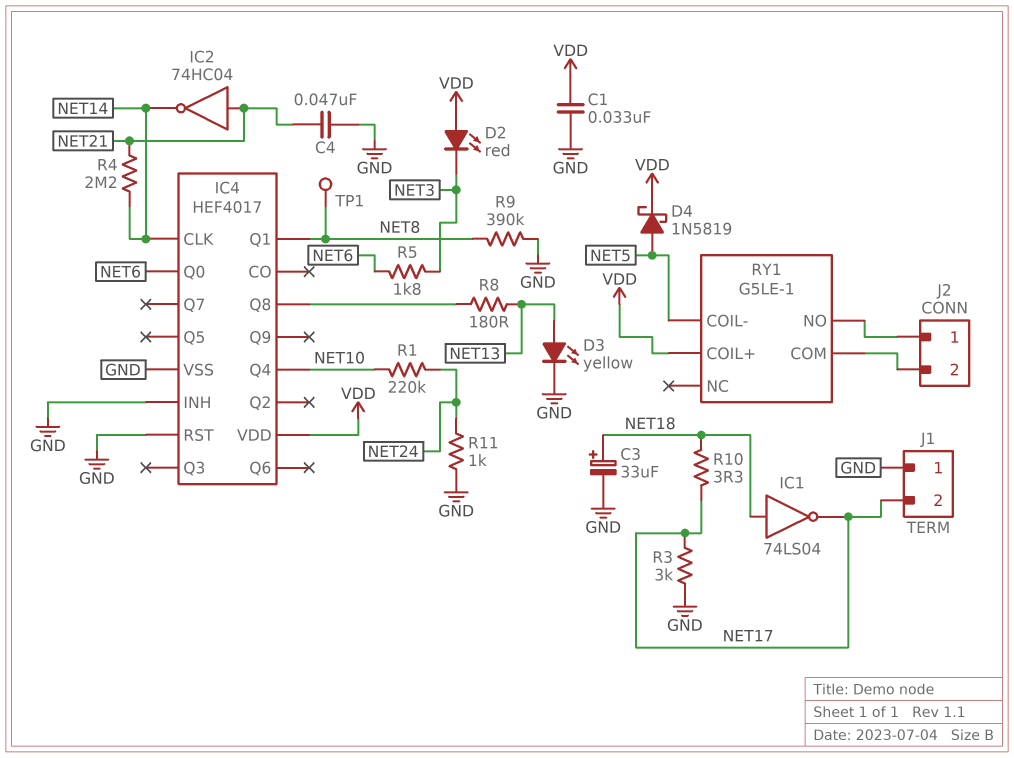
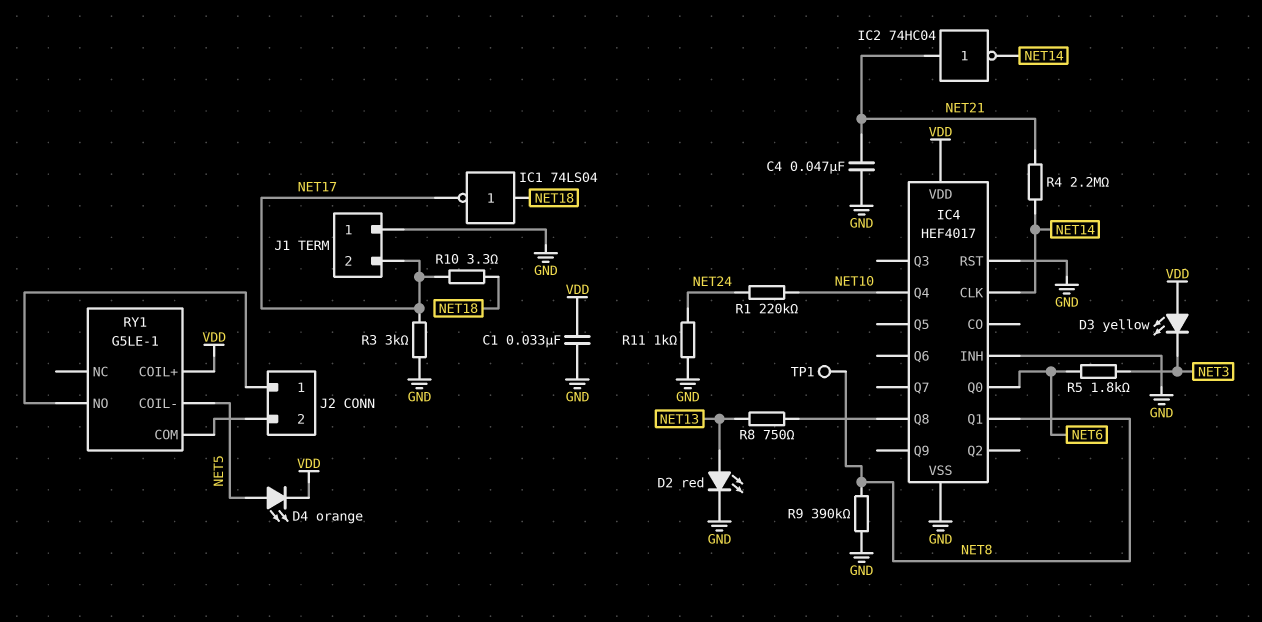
C3: 33uF (plus NET18, minus GND) -> none
D2: LED red (A VDD, K NET3) -> LED red (A NET13, K GND)
D3: LED yellow (A NET13, K GND) -> LED yellow (A VDD, K NET3)
D4: schottky 1N5819 (A NET5, K VDD) -> LED orange (A NET5, K VDD)
R8: 180 (IC4/Q8, NET13) -> 750 (IC4/Q8, NET13)

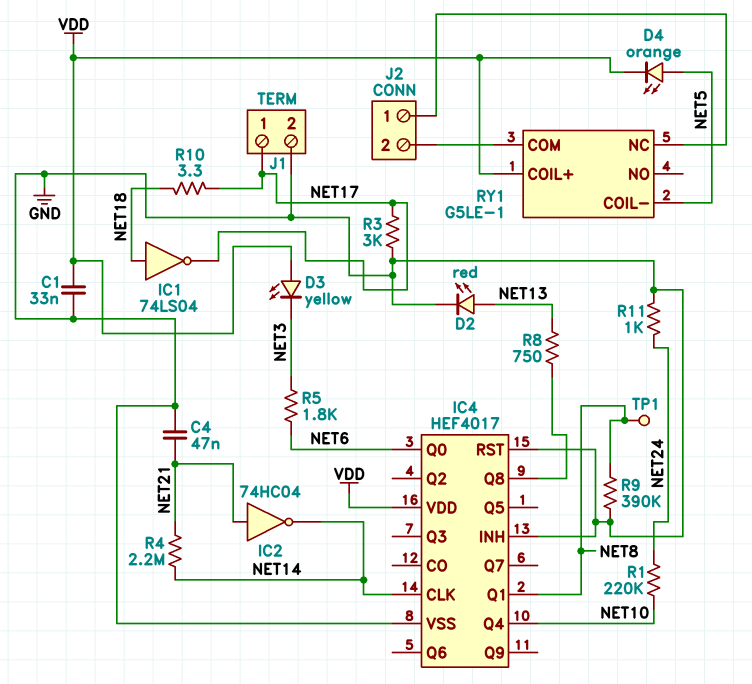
J1 pin 1: GND -> NET17
J1 pin 2: NET17 -> GND
RY1 pin NC: none -> J2/1
RY1 pin NO: J2/1 -> none

